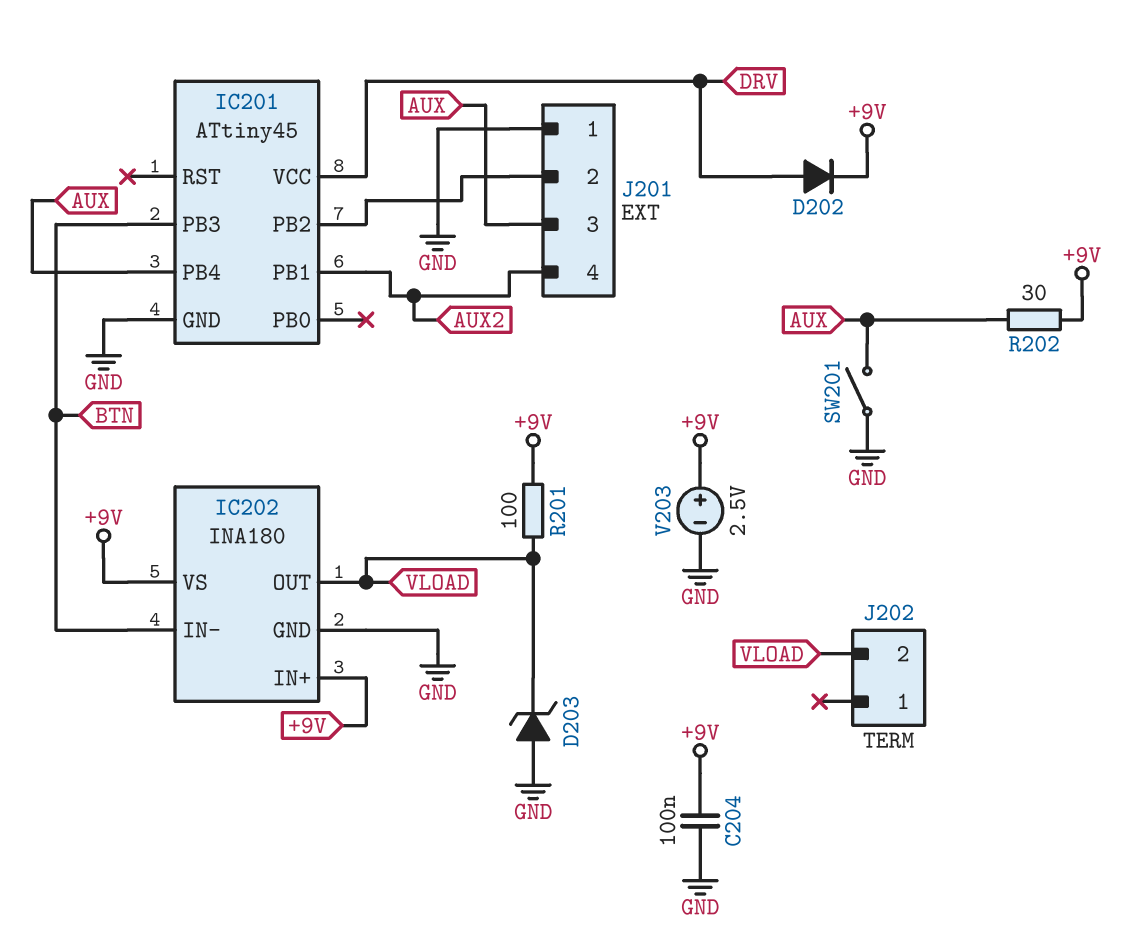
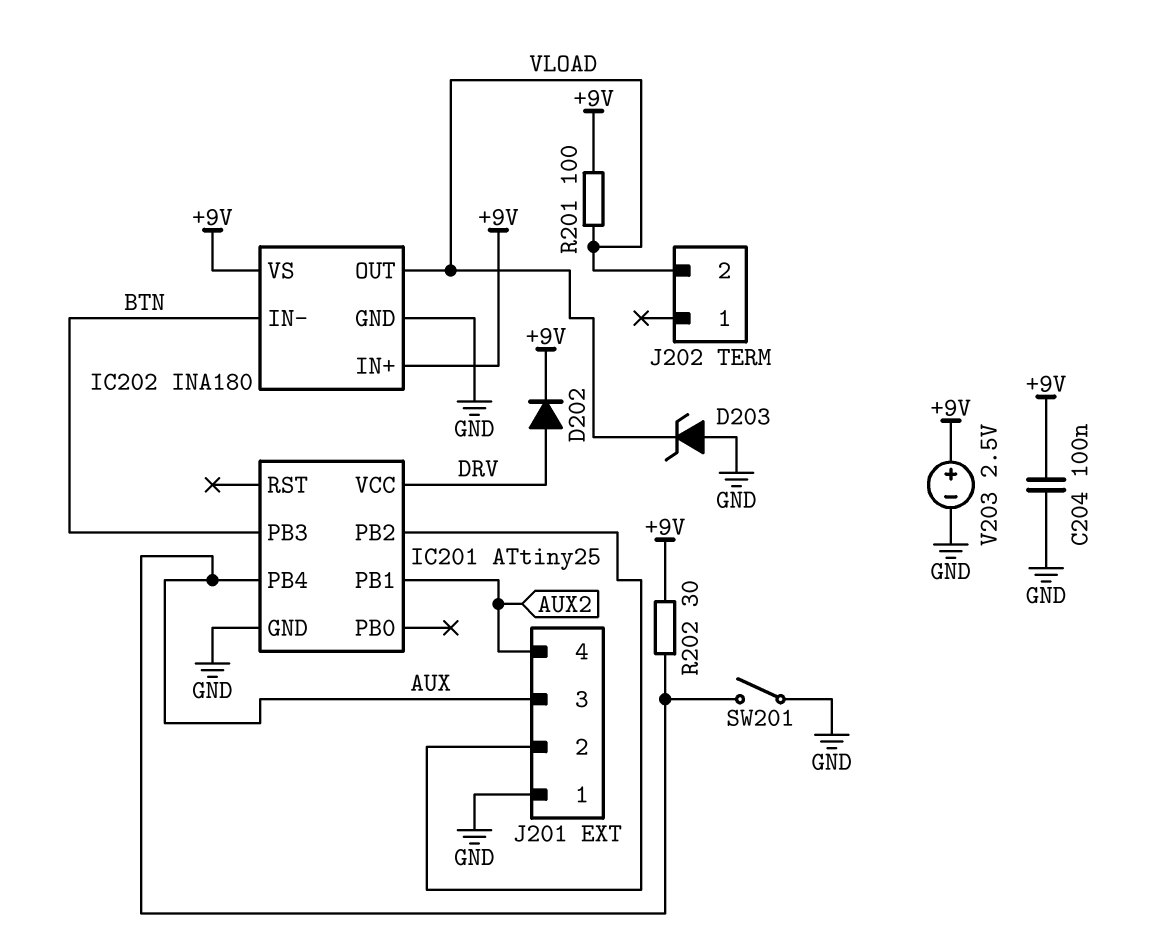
IC201: ATtiny45 -> ATtiny25

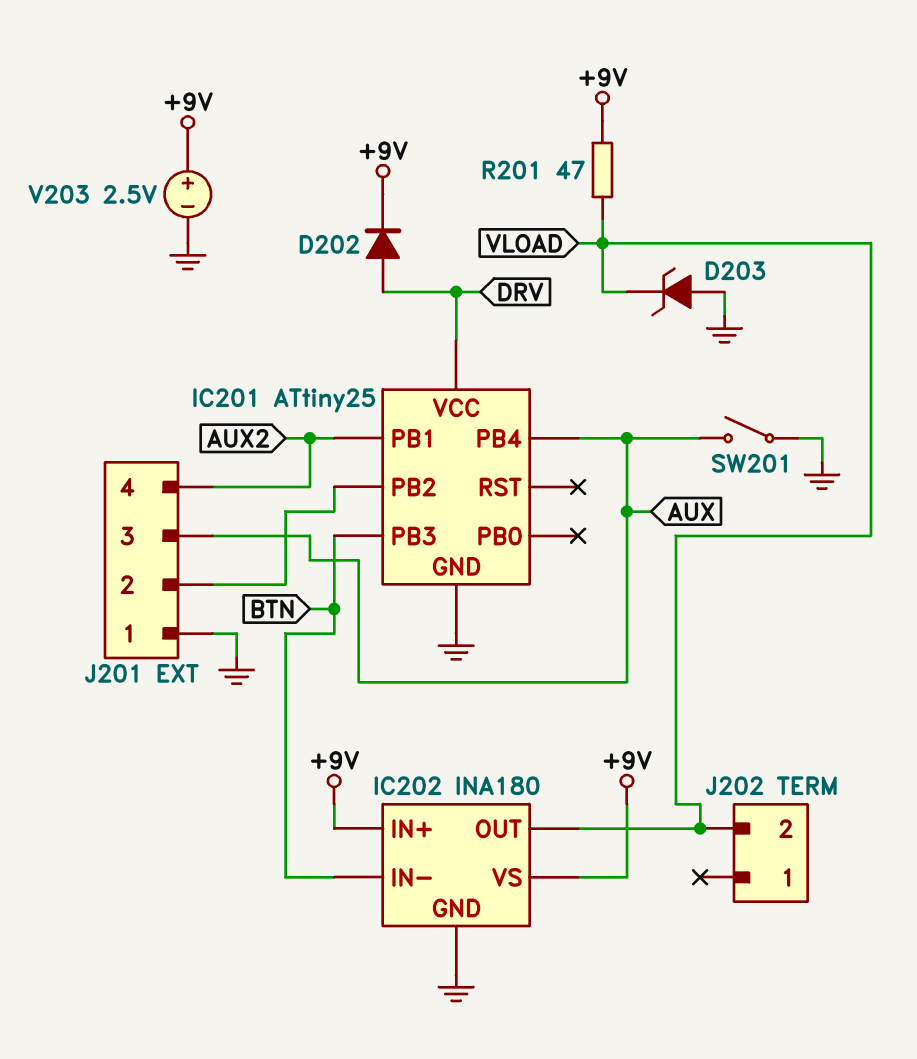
C204: 100nF (+9V, GND) -> none
R201: 100 (+9V, VLOAD) -> 47 (+9V, VLOAD)
R202: 30 (+9V, AUX) -> none

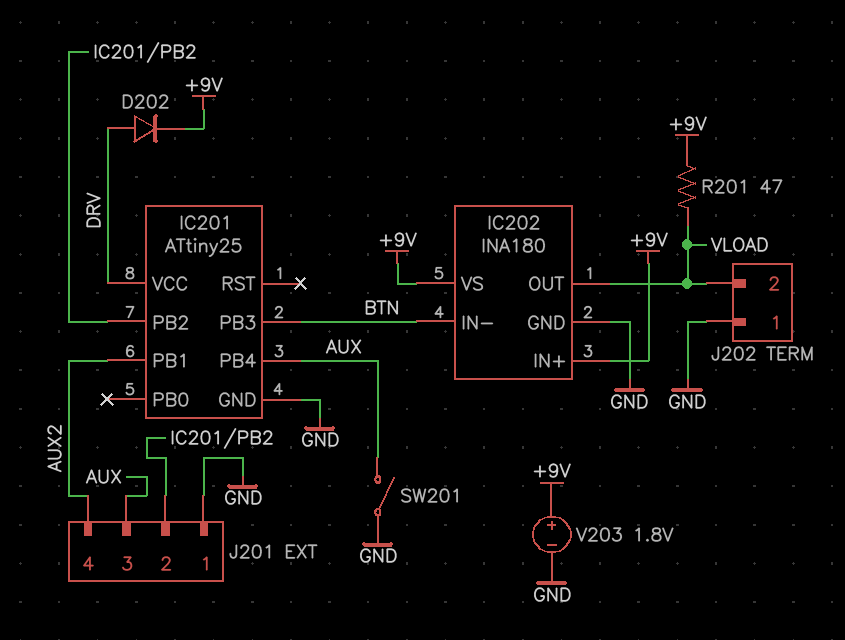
D203: zener (A GND, K VLOAD) -> none
J202 pin 1: none -> GND
V203: 2.5V (plus +9V, minus GND) -> 1.8V (plus +9V, minus GND)

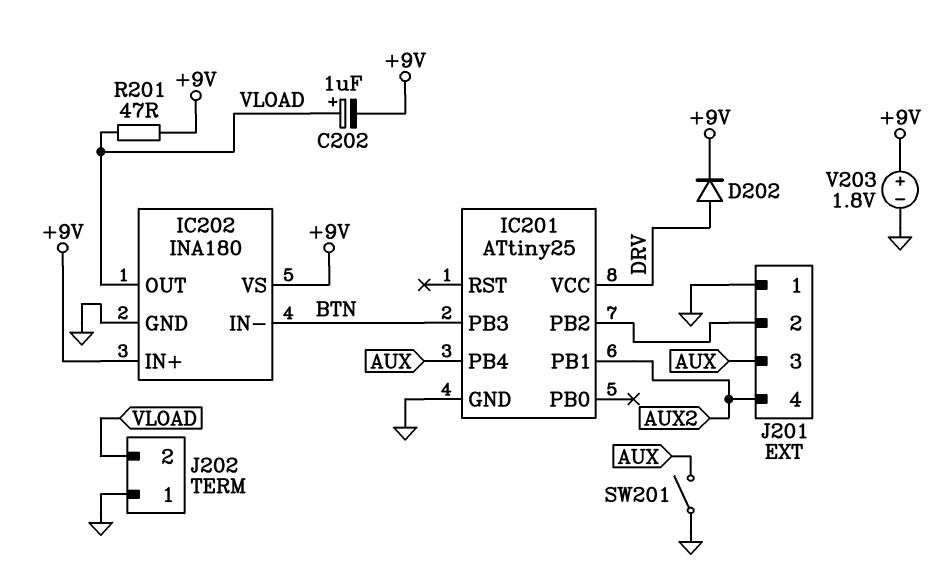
C202: none -> 1uF (plus VLOAD, minus +9V)

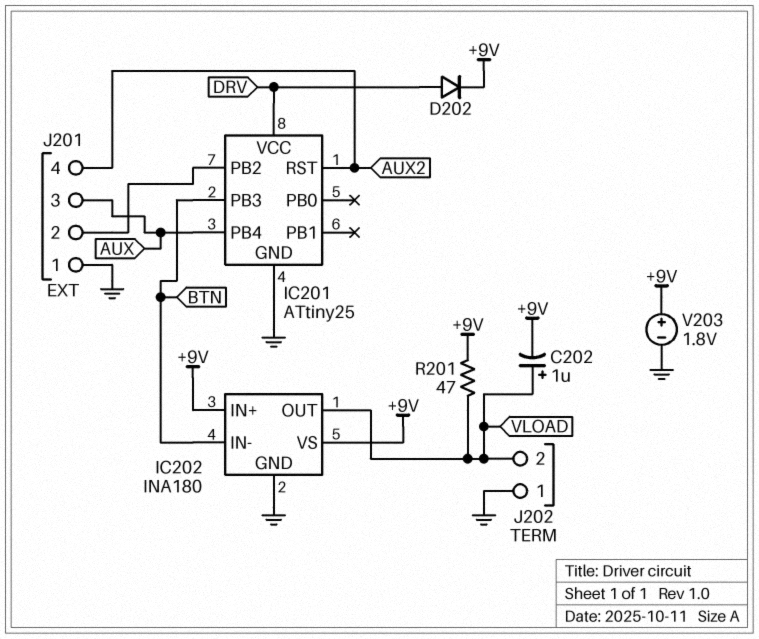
IC201 pin PB1: AUX2 -> none
IC201 pin RST: none -> AUX2
SW201: switch (AUX, GND) -> none

